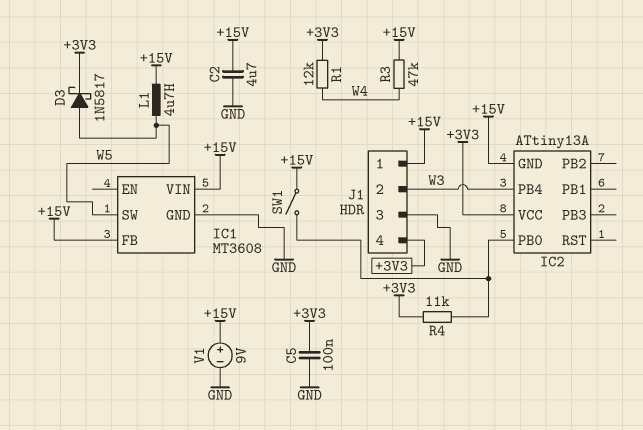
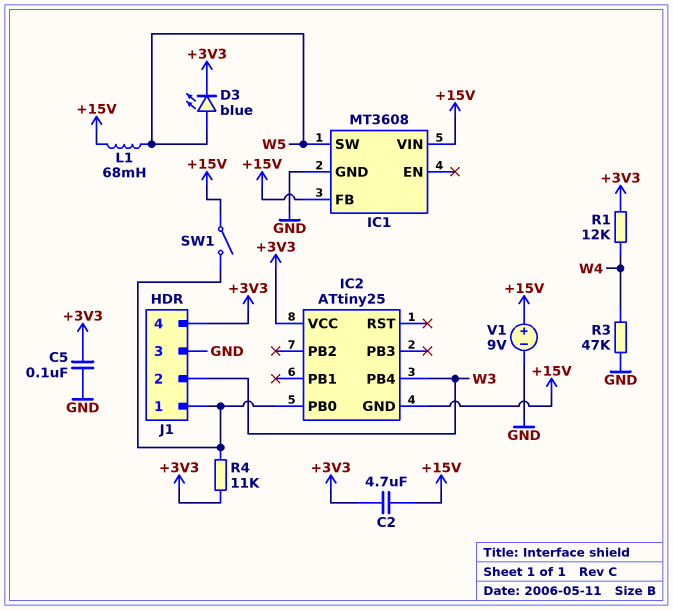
C2: 4.7uF (+15V, GND) -> 4.7uF (+3V3, +15V)
D3: schottky 1N5817 (A W5, K +3V3) -> LED blue (A W5, K +3V3)
IC2: ATtiny13A -> ATtiny25
J1 pin 1: +15V -> IC2/PB0
L1: 4.7uH (+15V, W5) -> 68mH (+15V, W5)
R3: 47k (+15V, W4) -> 47k (GND, W4)

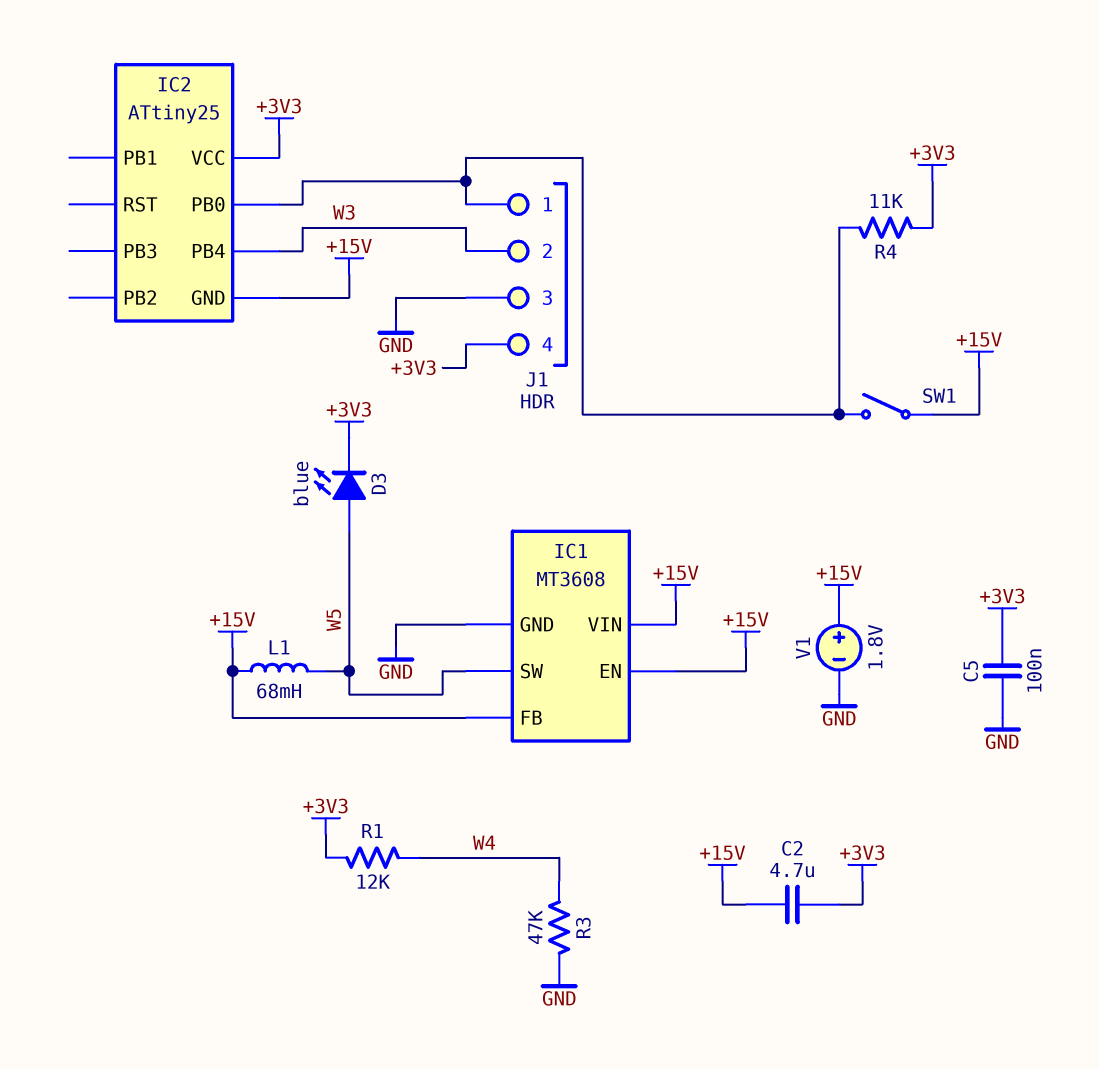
IC1 pin EN: none -> +15V
V1: 9V (plus +15V, minus GND) -> 1.8V (plus +15V, minus GND)

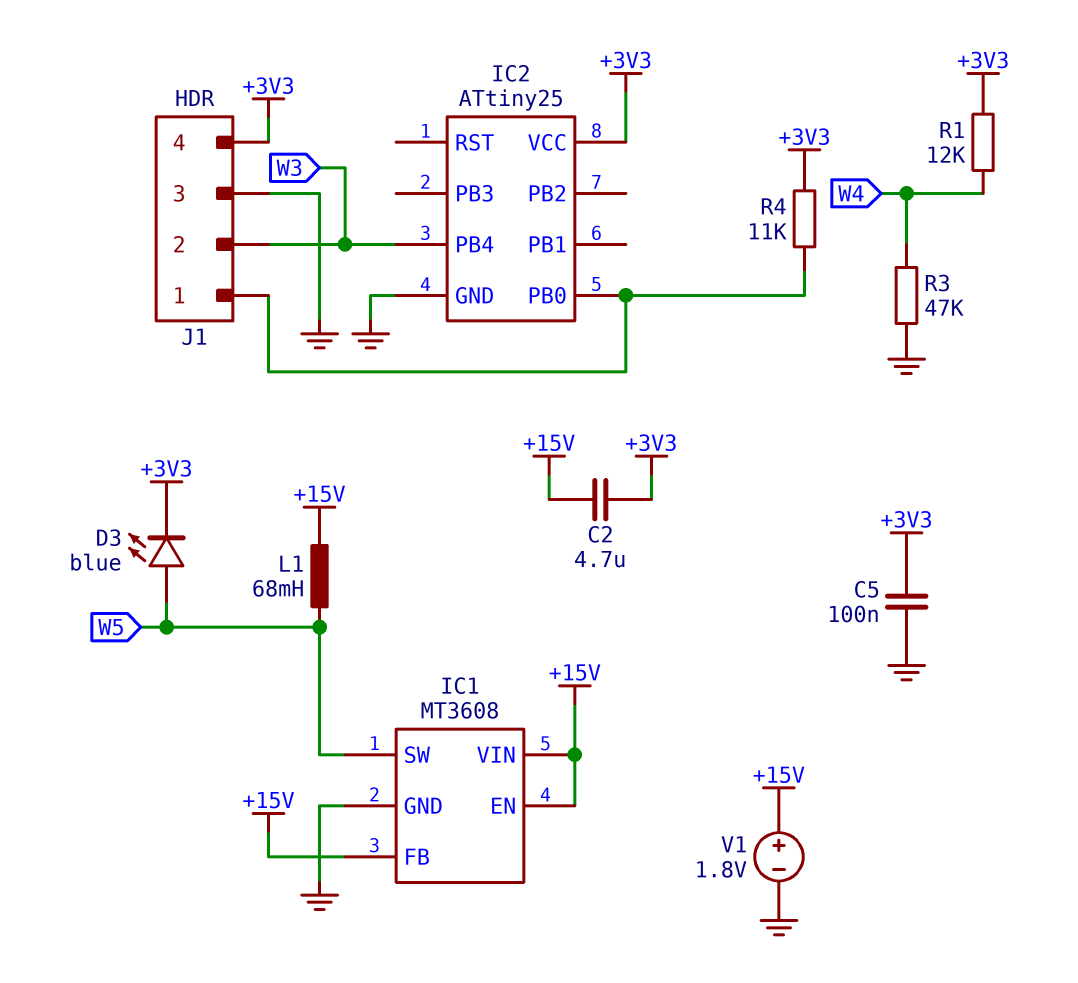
IC2 pin GND: +15V -> GND
SW1: switch (+15V, IC2/PB0) -> none

